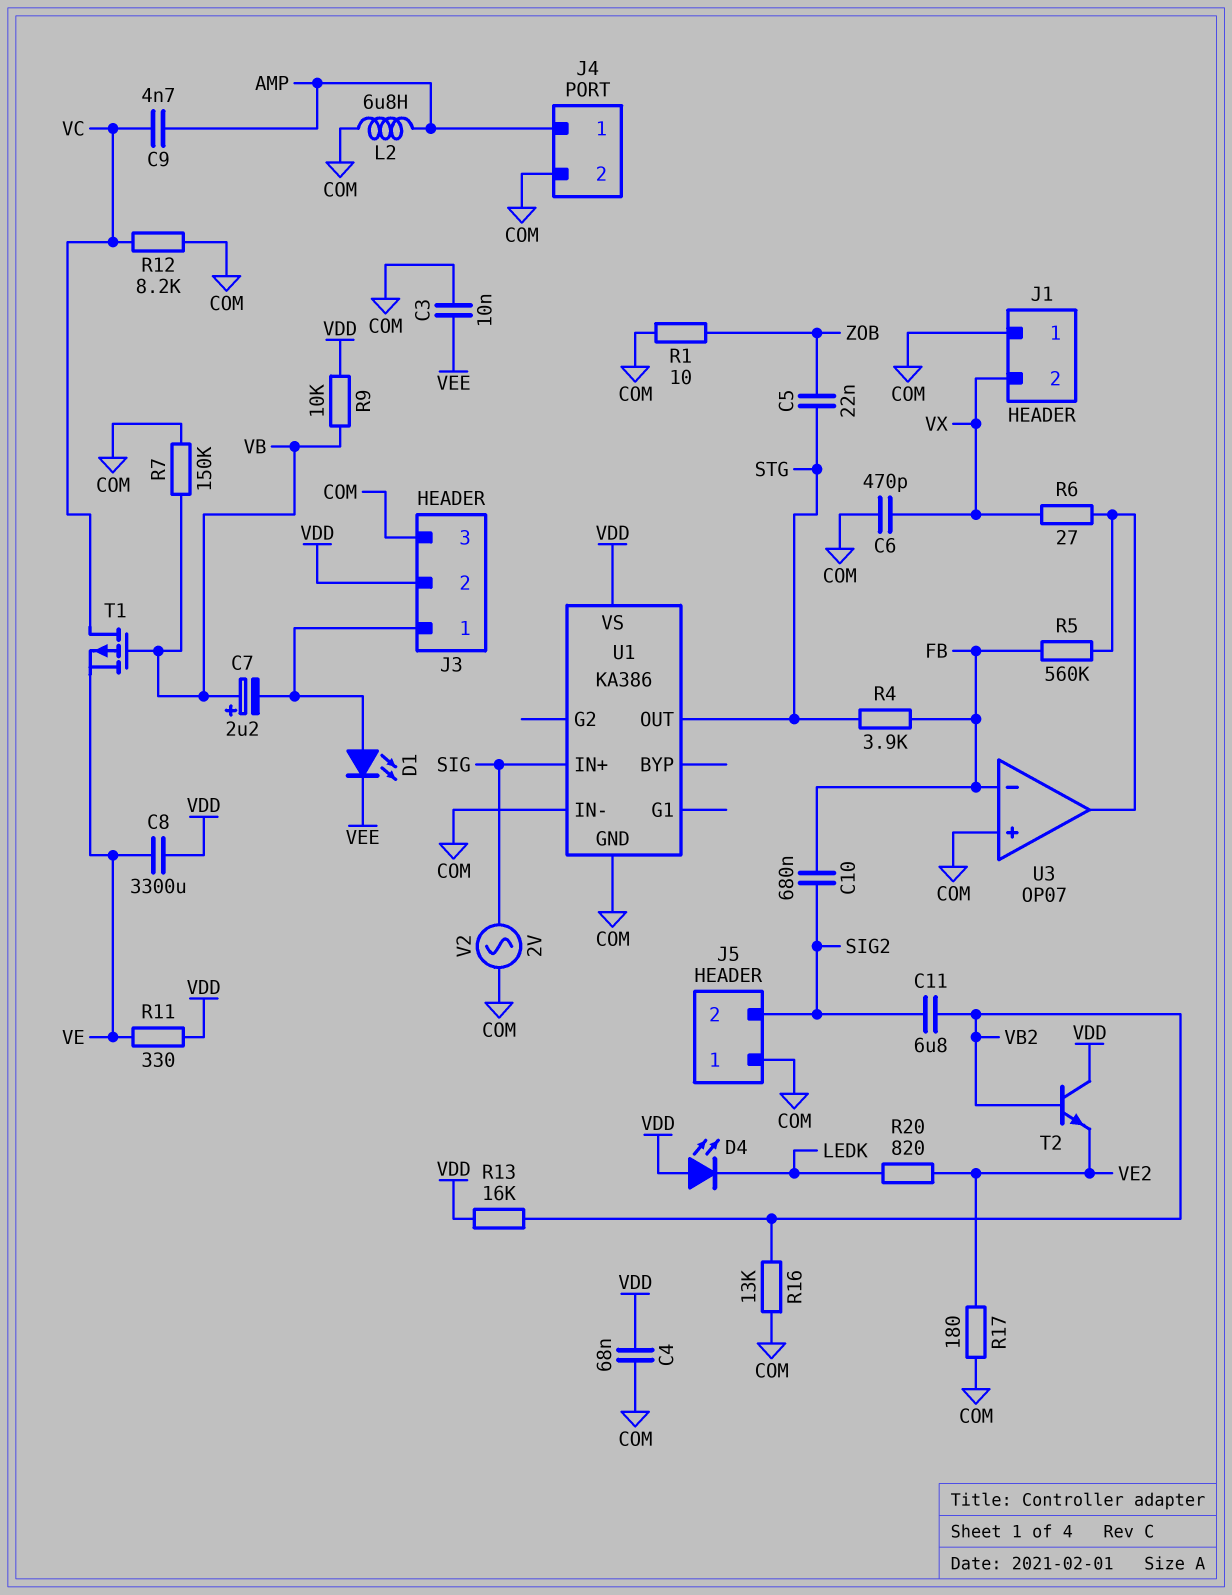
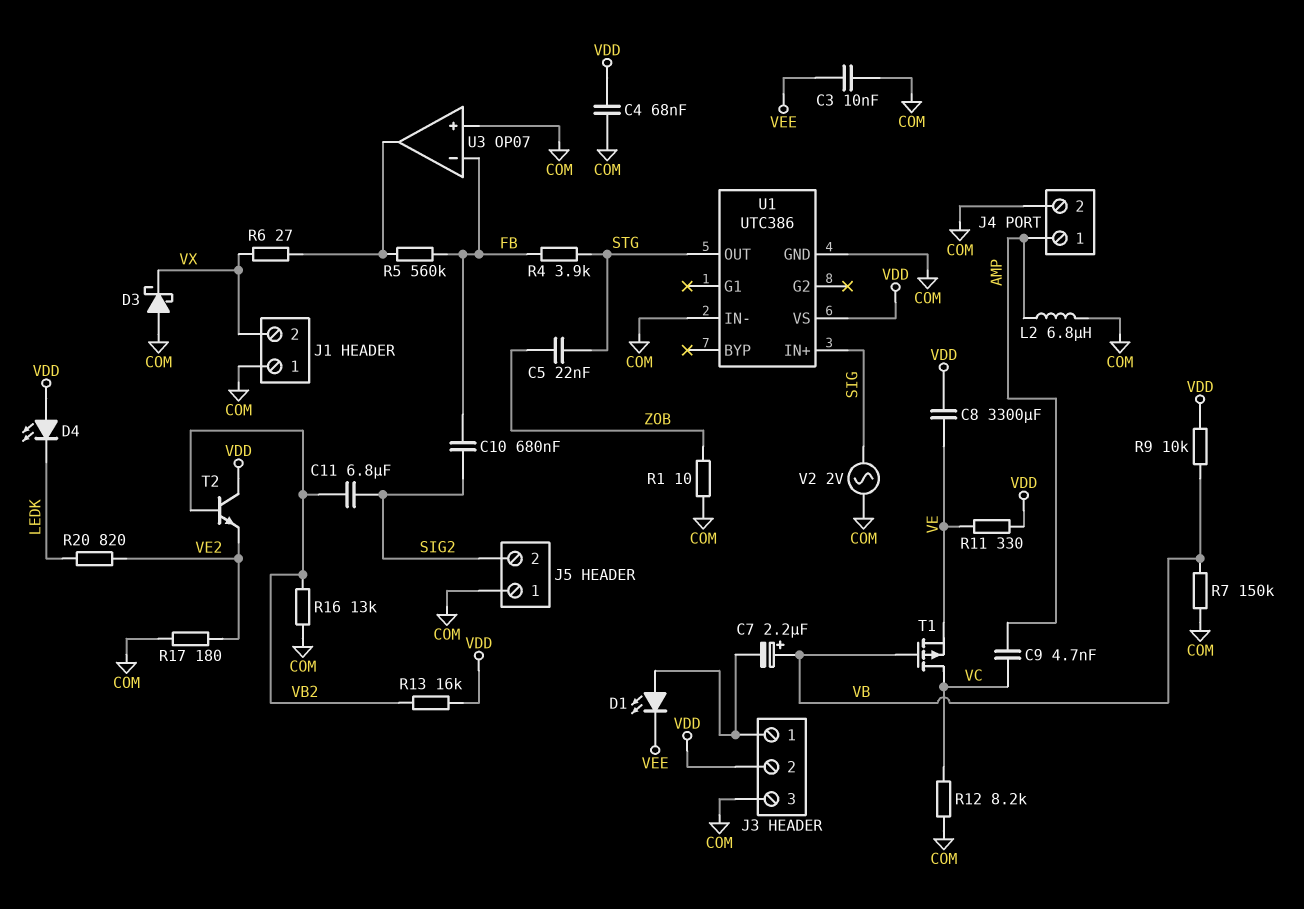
C6: 470pF (COM, VX) -> none
D3: none -> schottky (A COM, K VX)
U1: KA386 -> UTC386

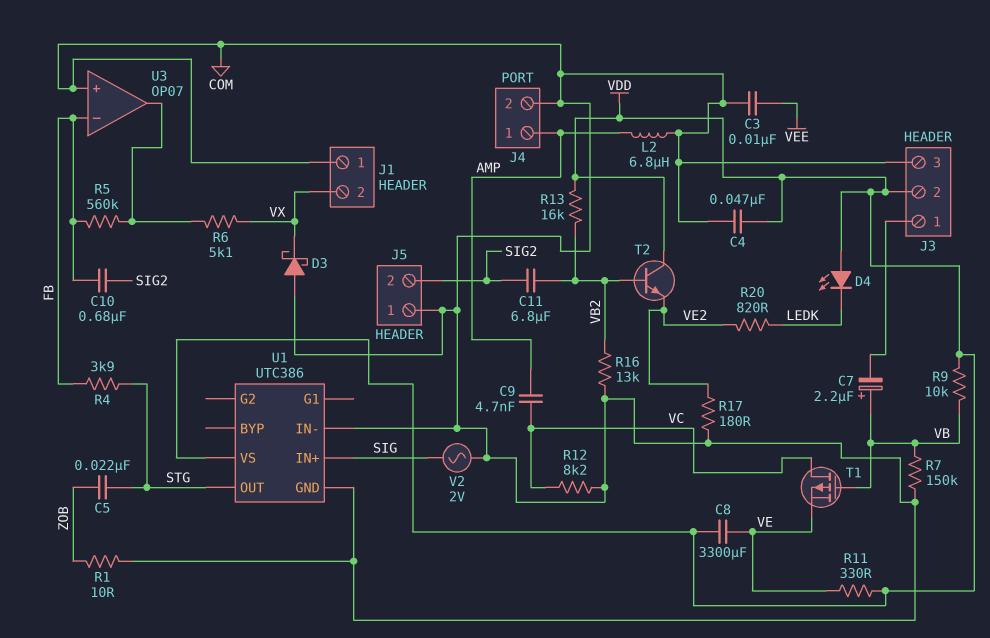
C4: 68nF (COM, VDD) -> 47nF (COM, VDD)
D1: LED (A J3/1, K VEE) -> none
R6: 27 (U3/out, VX) -> 5.1k (U3/out, VX)

